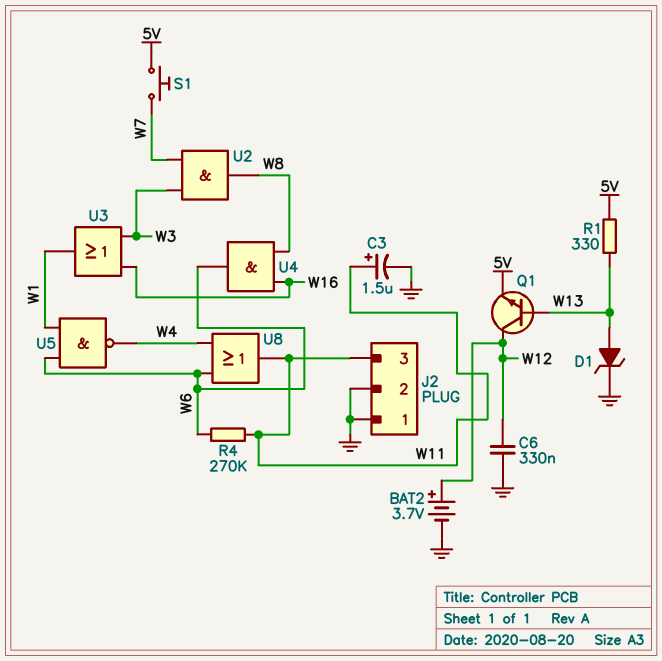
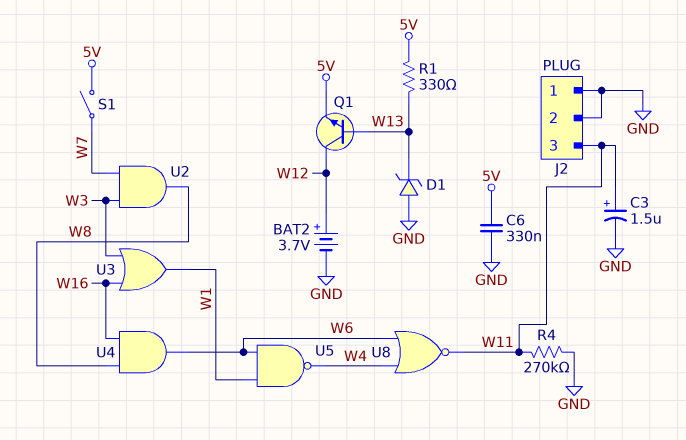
C6: 330nF (GND, W12) -> 330nF (5V, GND)
D1: zener (A W13, K GND) -> zener (A GND, K W13)
R4: 270k (W6, W11) -> 270k (GND, W11)
S1: button (5V, W7) -> switch (5V, W7)
U8: OR (in W4, in W6, out W11) -> NOR (in W4, in W6, out W11)

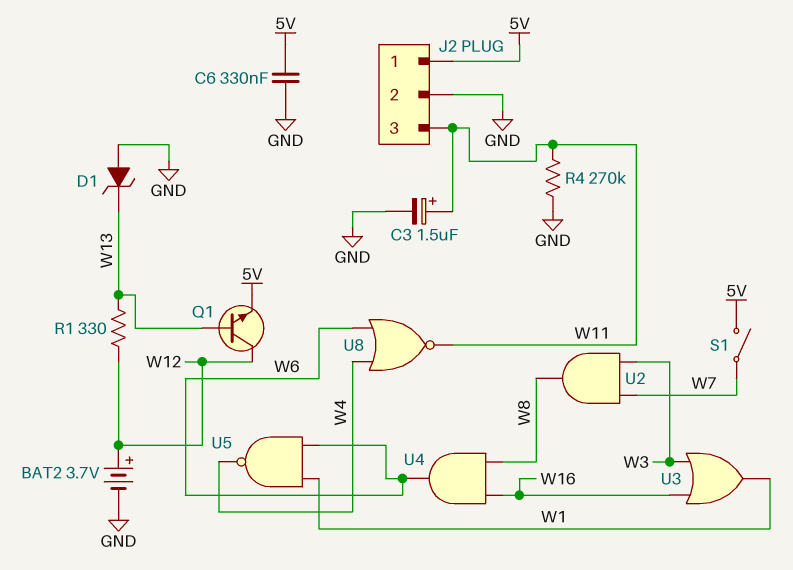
J2 pin 1: GND -> 5V
R1: 330 (5V, W13) -> 330 (W12, W13)

